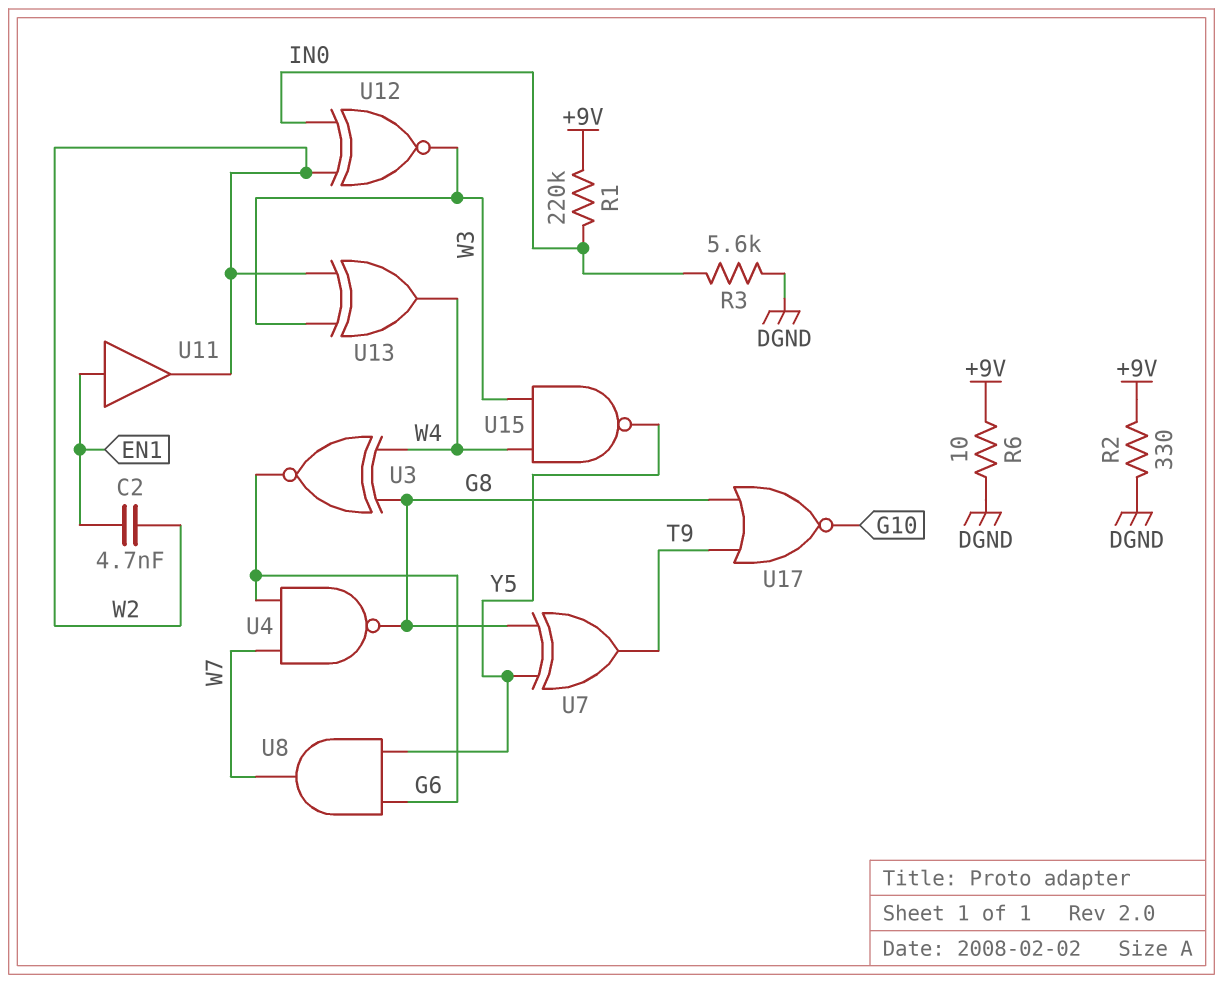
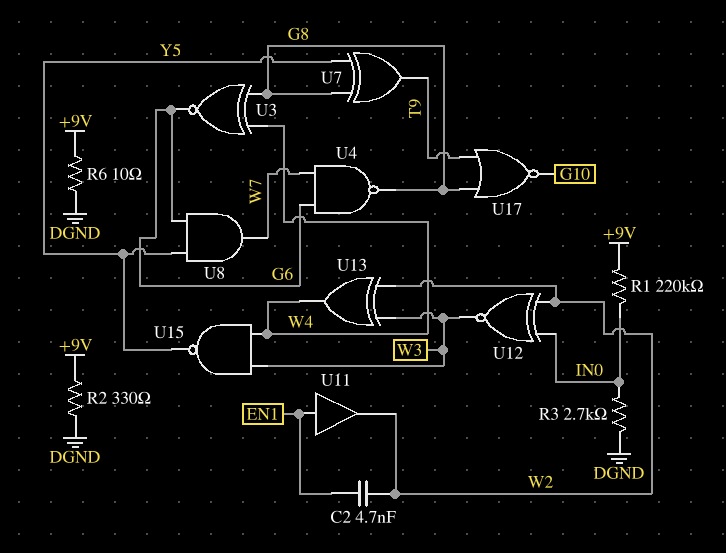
R3: 5.6k (DGND, IN0) -> 2.7k (DGND, IN0)

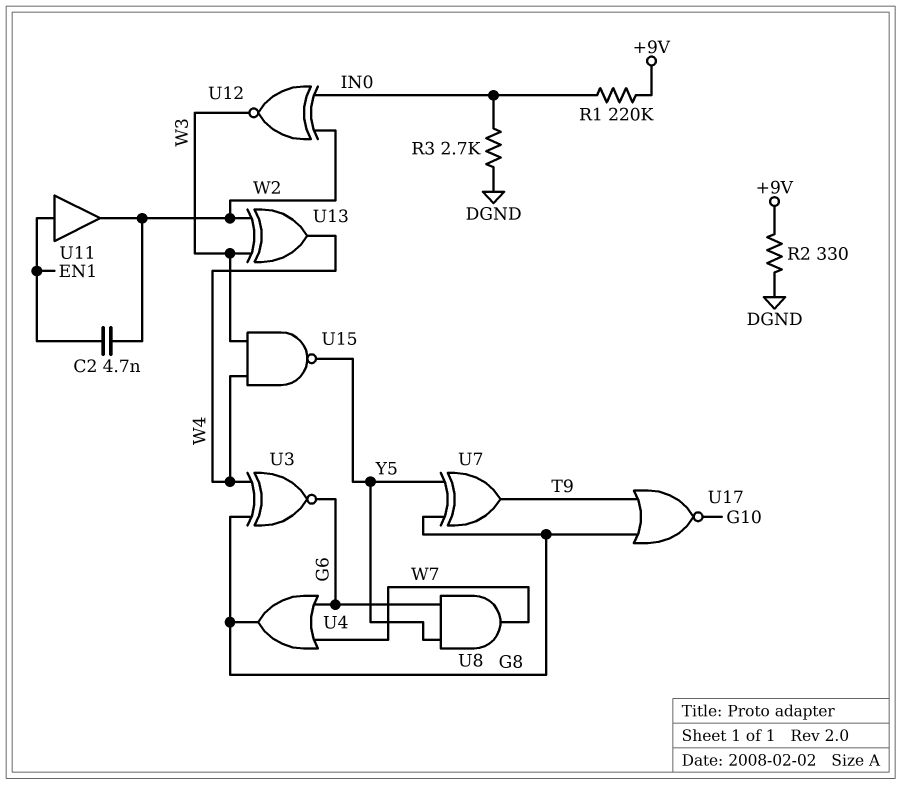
R6: 10 (+9V, DGND) -> none
U4: NAND (in G6, in W7, out G8) -> OR (in G6, in W7, out G8)

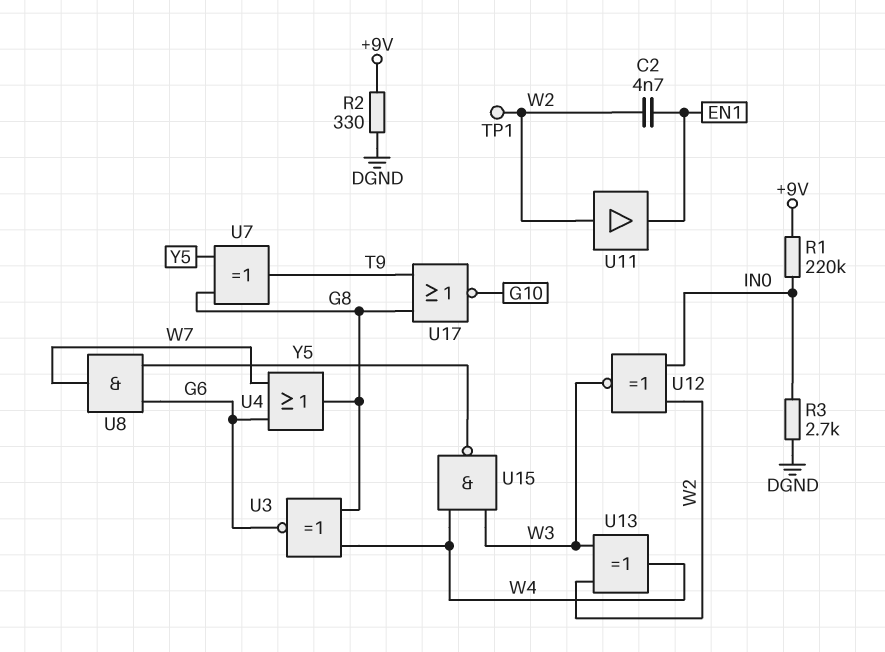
TP1: none -> test point (W2)
U11: buffer (in EN1, out W2) -> buffer (in W2, out EN1)

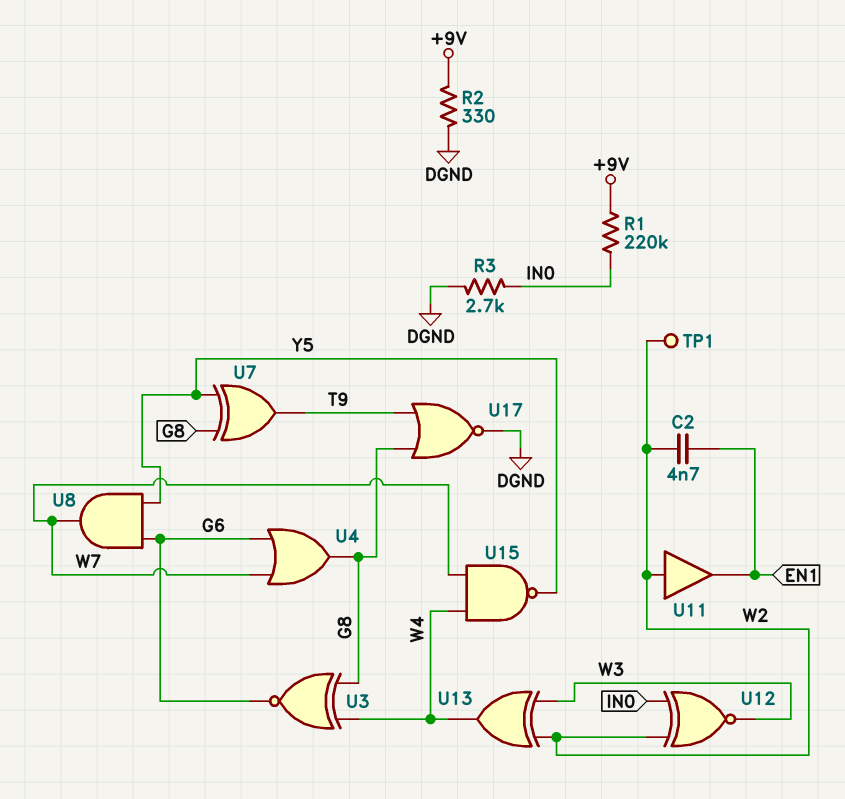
U15: NAND (in W3, in W4, out Y5) -> NAND (in W4, in W7, out Y5)
U17: NOR (in G8, in T9, out G10) -> NOR (in G8, in T9, out DGND)

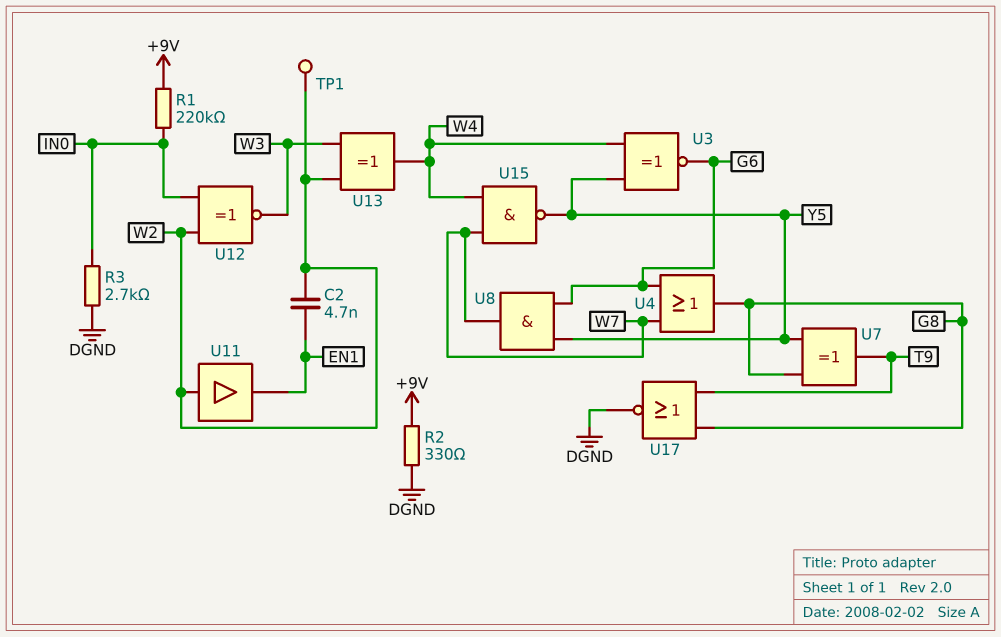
U3: XNOR (in G8, in W4, out G6) -> XNOR (in W4, in Y5, out G6)

